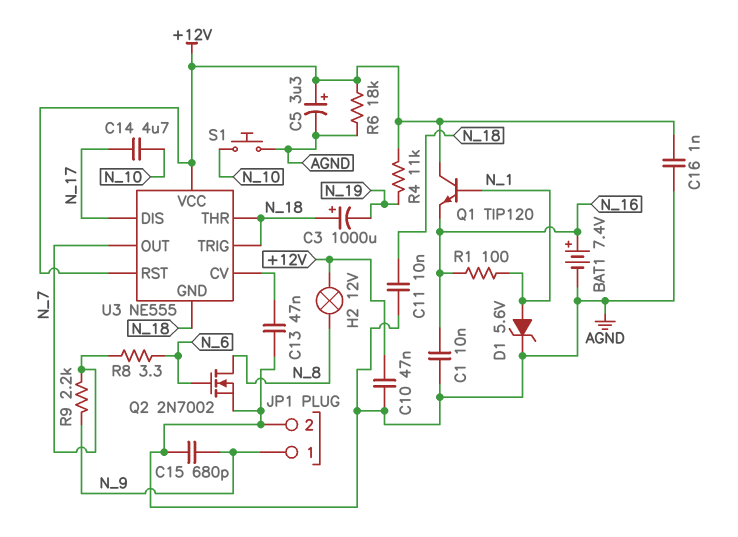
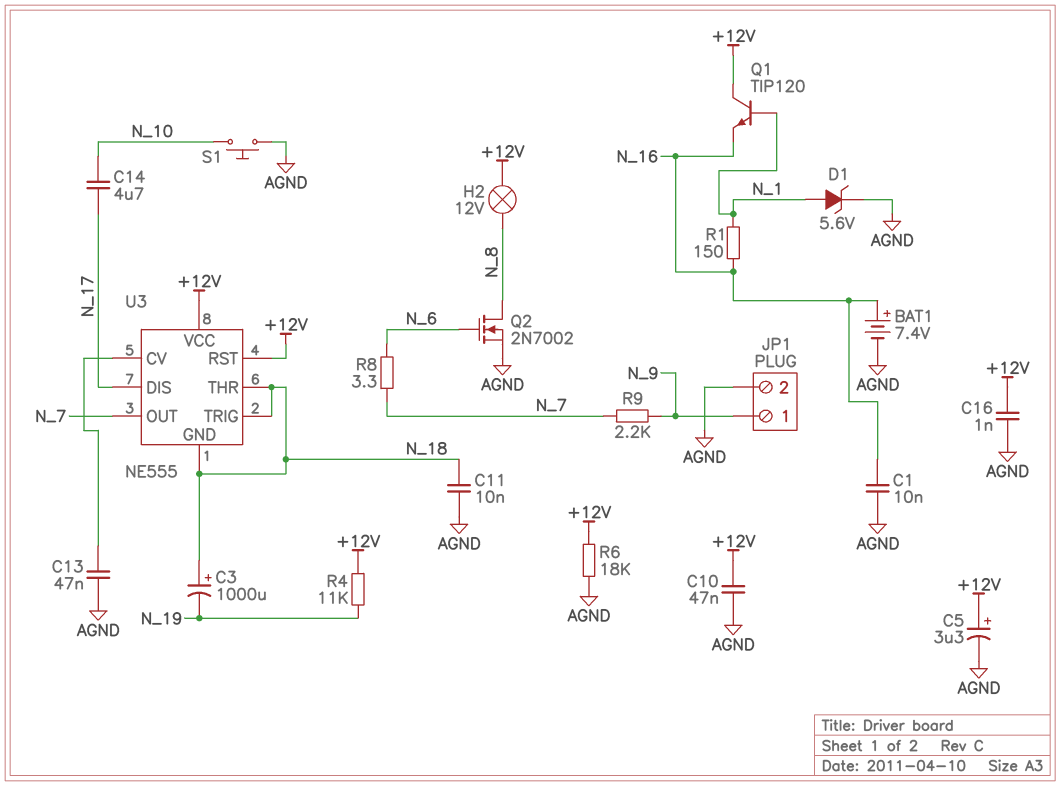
C15: 680pF (AGND, N_9) -> none
R1: 100 (N_1, N_16) -> 150 (N_1, N_16)

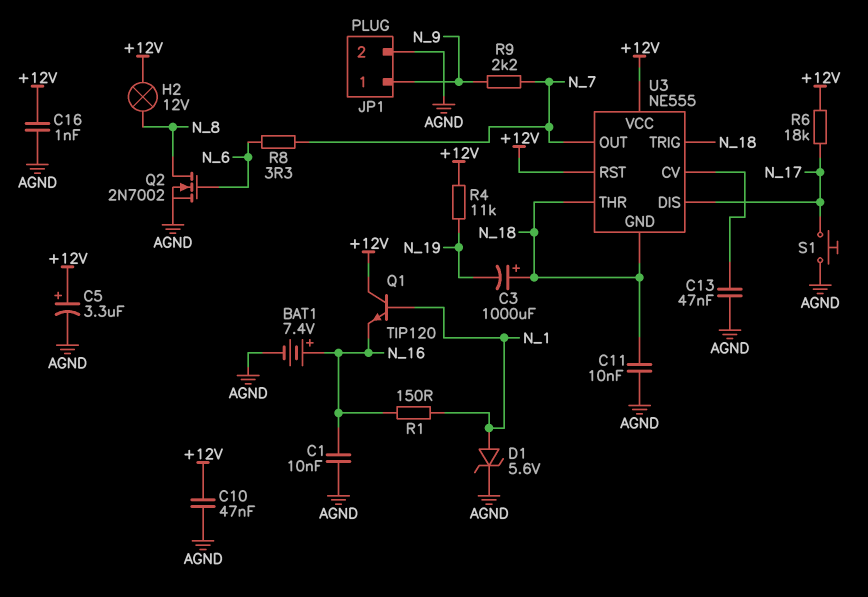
C14: 4.7uF (N_10, N_17) -> none
R6: 18k (+12V, AGND) -> 18k (+12V, N_17)
S1: button (AGND, N_10) -> button (AGND, N_17)

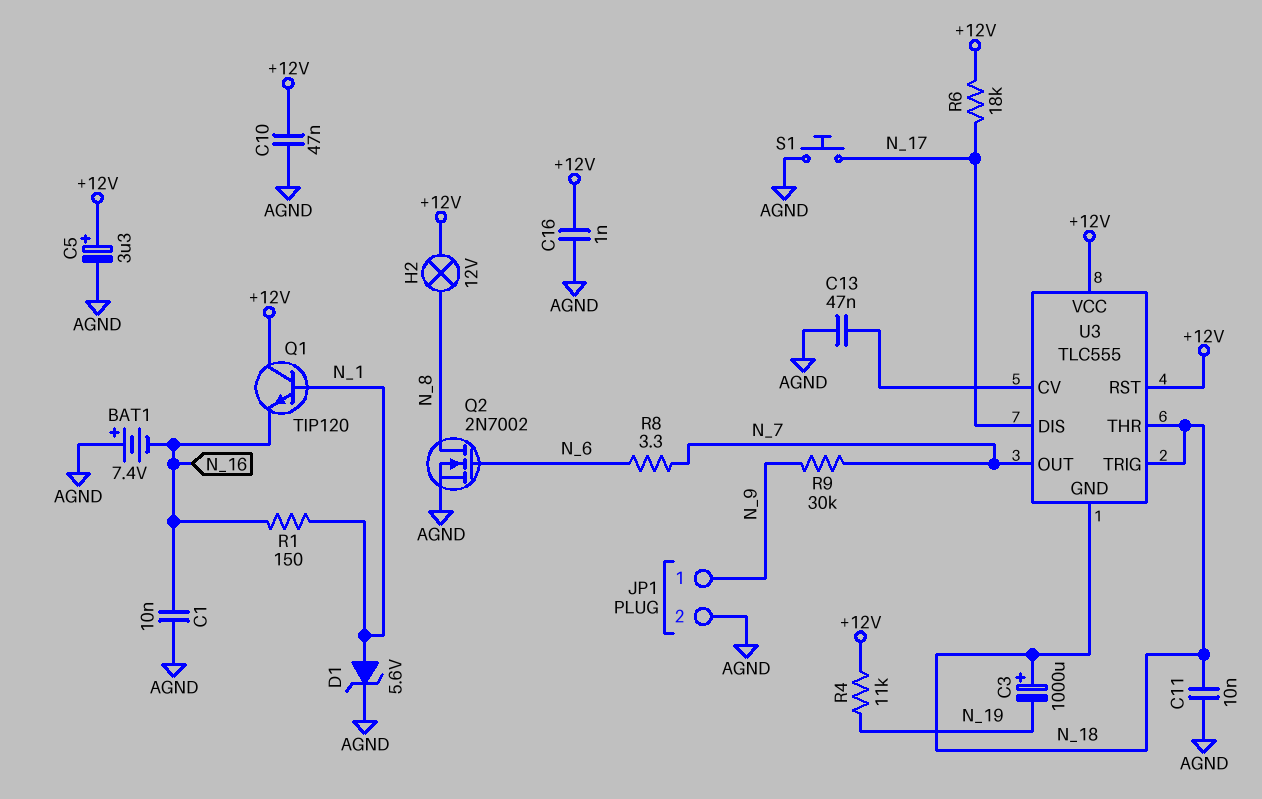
BAT1: 7.4V (plus N_16, minus AGND) -> 7.4V (plus AGND, minus N_16)
R9: 2.2k (N_7, N_9) -> 30k (N_7, N_9)
U3: NE555 -> TLC555

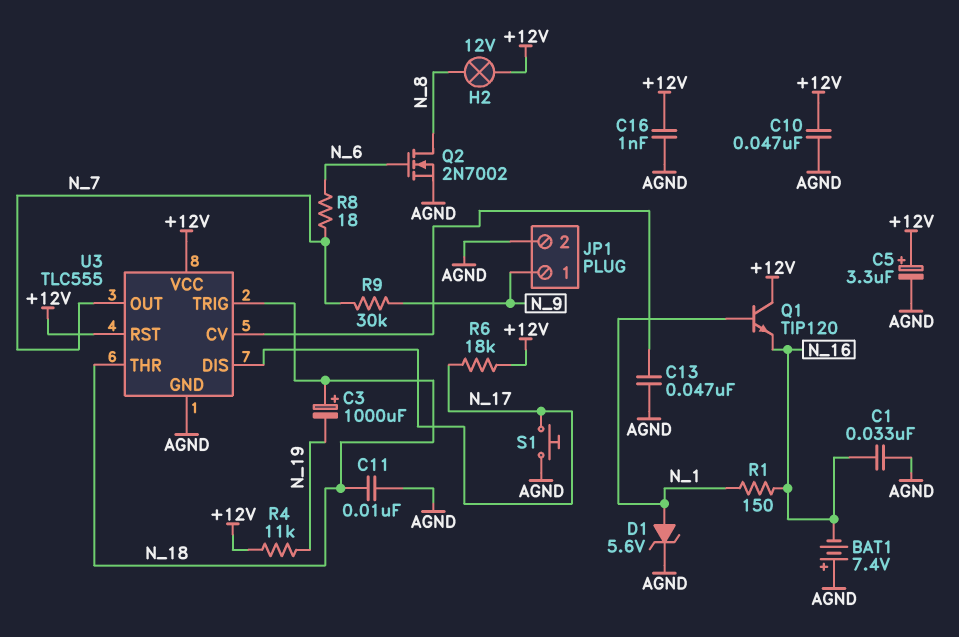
C1: 10nF (AGND, N_16) -> 33nF (AGND, N_16)
R8: 3.3 (N_6, N_7) -> 18 (N_6, N_7)
U3 pin GND: N_18 -> AGND

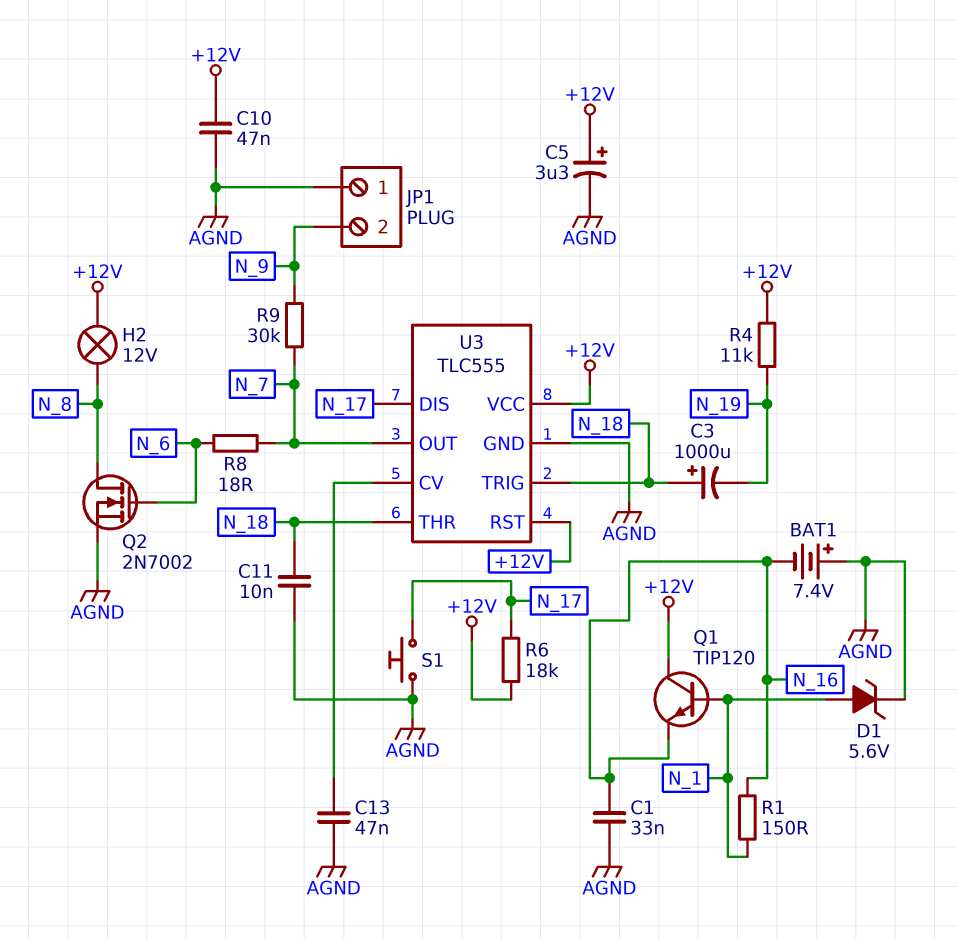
C16: 1nF (+12V, AGND) -> none
JP1 pin 1: N_9 -> AGND
JP1 pin 2: AGND -> N_9

